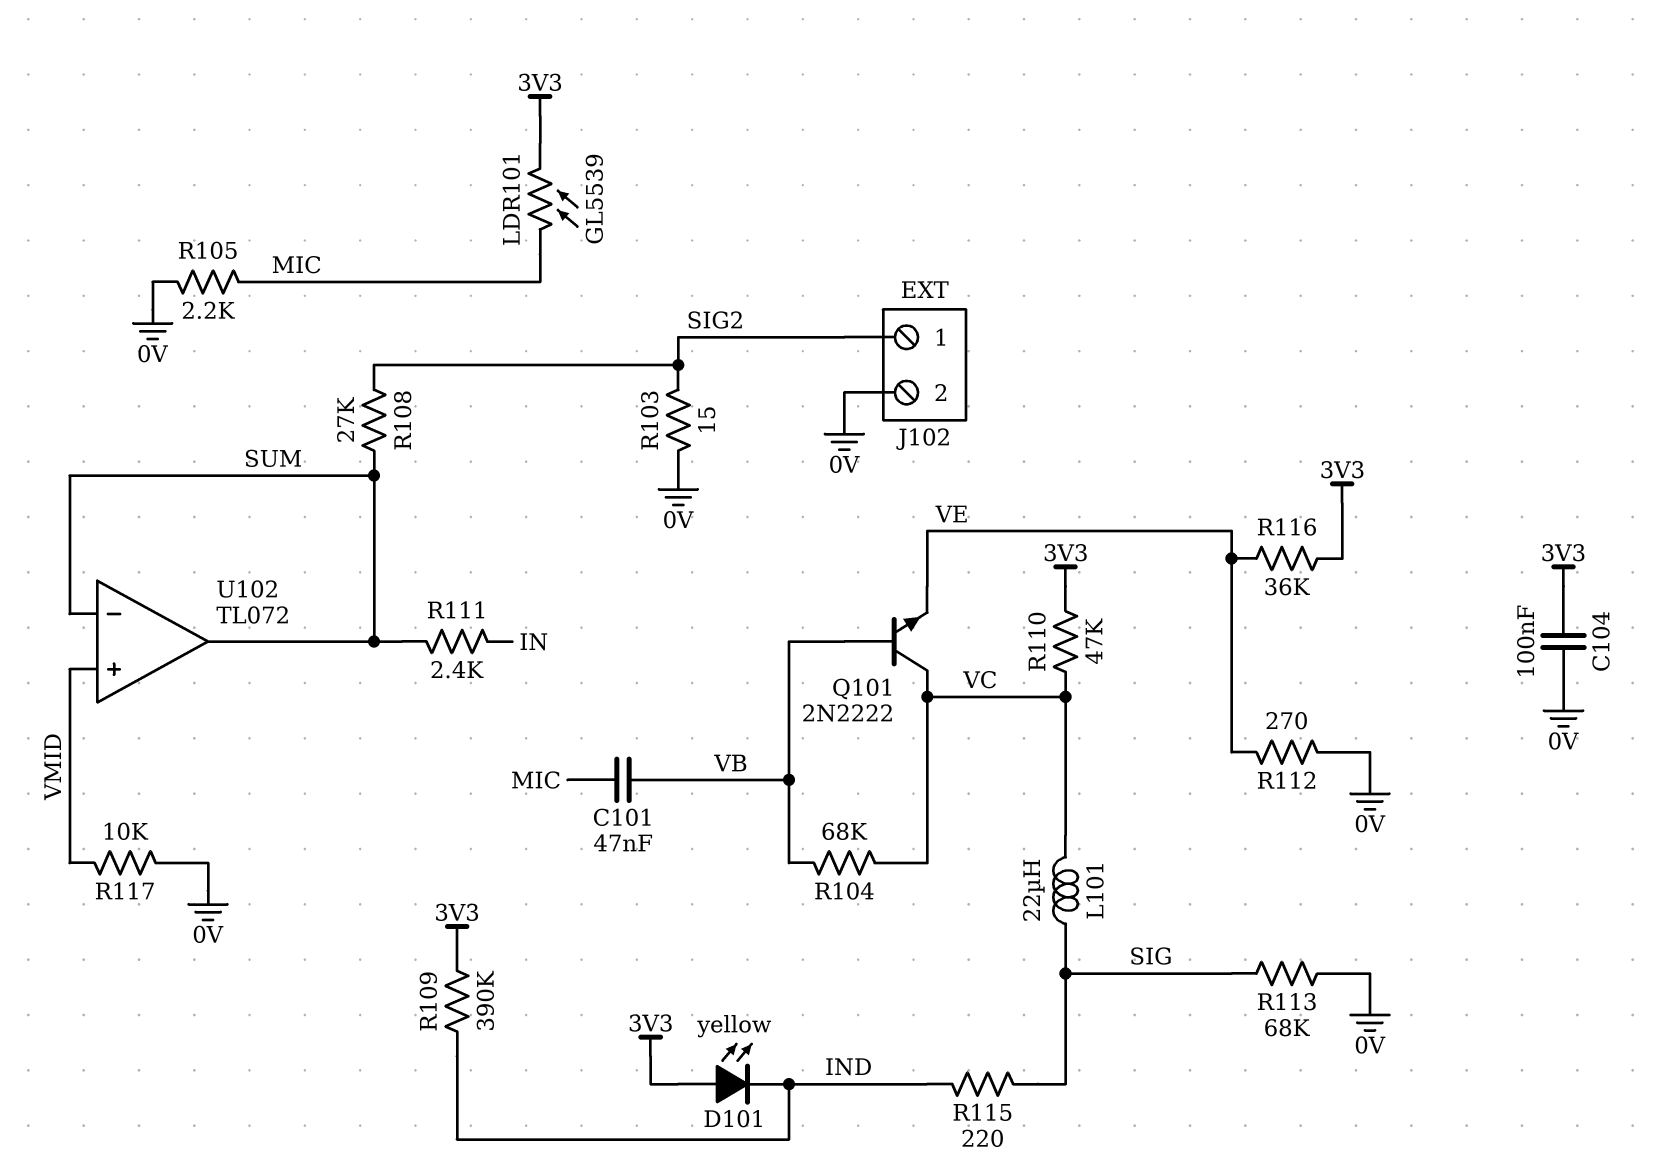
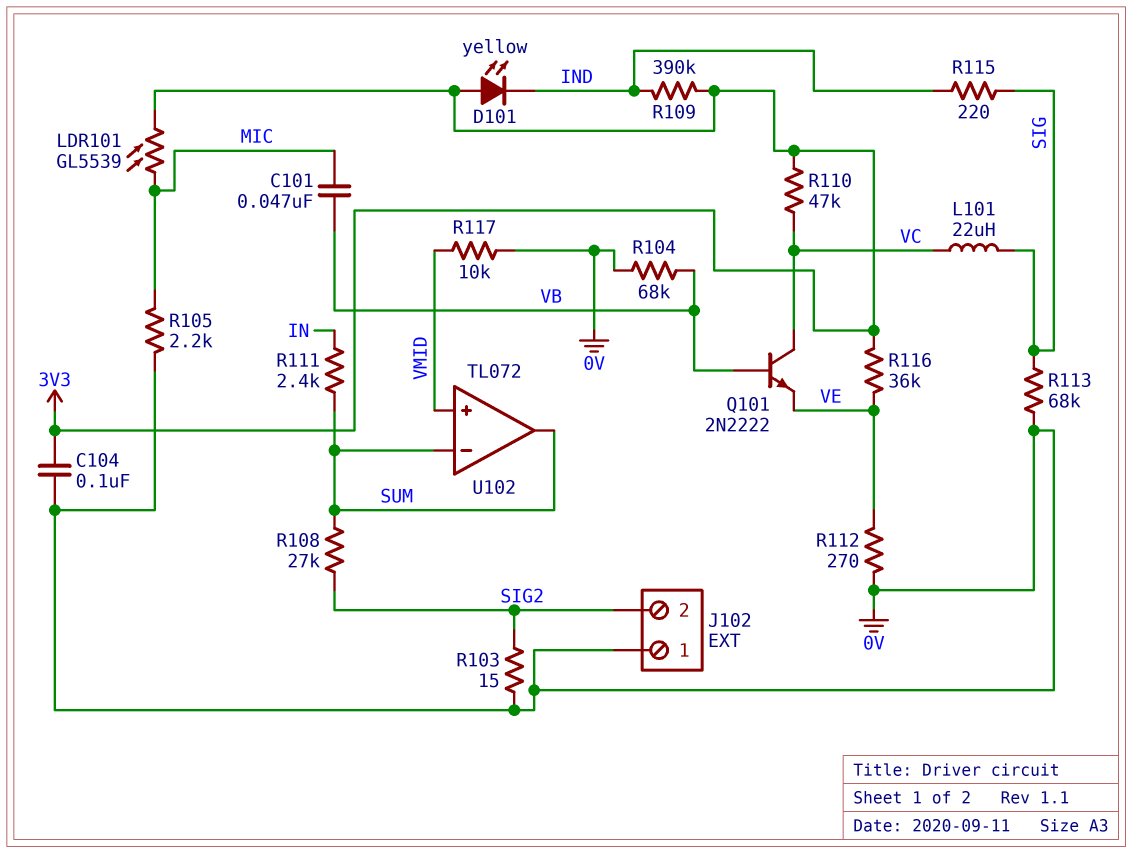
J102 pin 1: SIG2 -> 0V
J102 pin 2: 0V -> SIG2
R104: 68k (VB, VC) -> 68k (0V, VB)

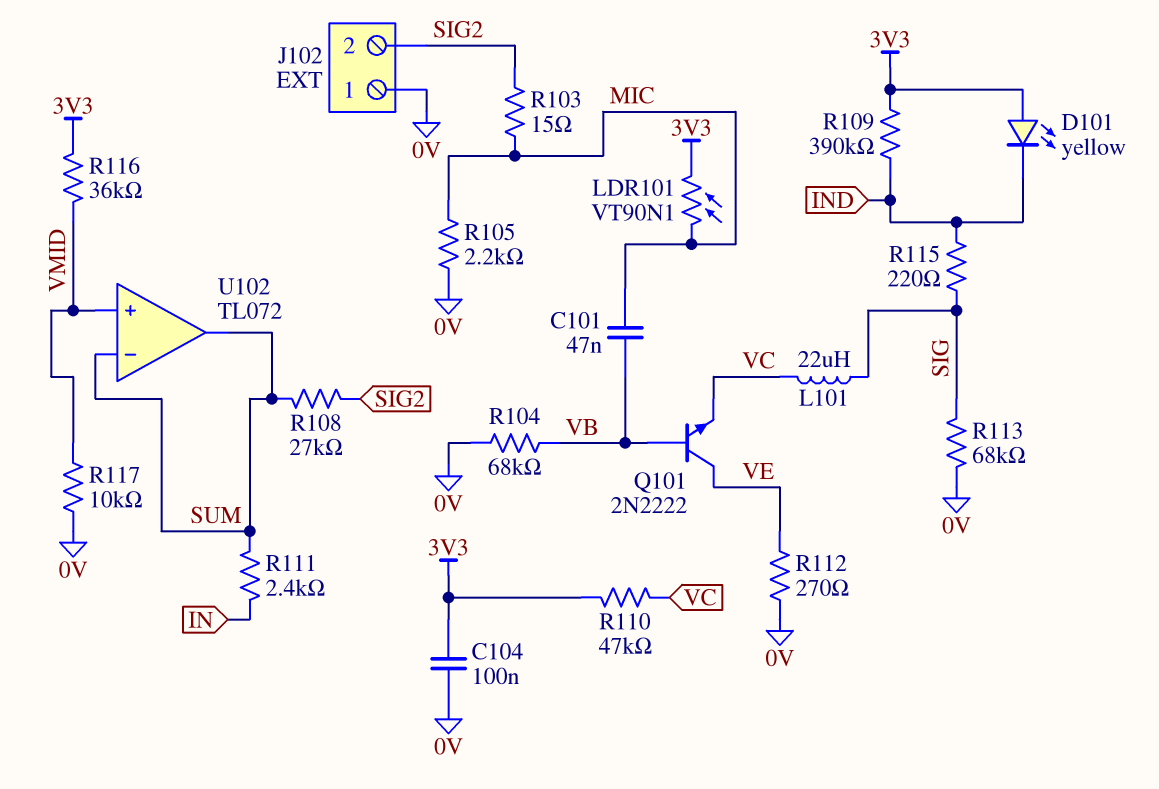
LDR101: GL5539 (3V3, MIC) -> VT90N1 (3V3, MIC)
Q101: NPN 2N2222 (B VB, C VC, E VE) -> NPN 2N2222 (B VB, C VE, E VC)
R103: 15 (0V, SIG2) -> 15 (MIC, SIG2)
R116: 36k (3V3, VE) -> 36k (3V3, VMID)

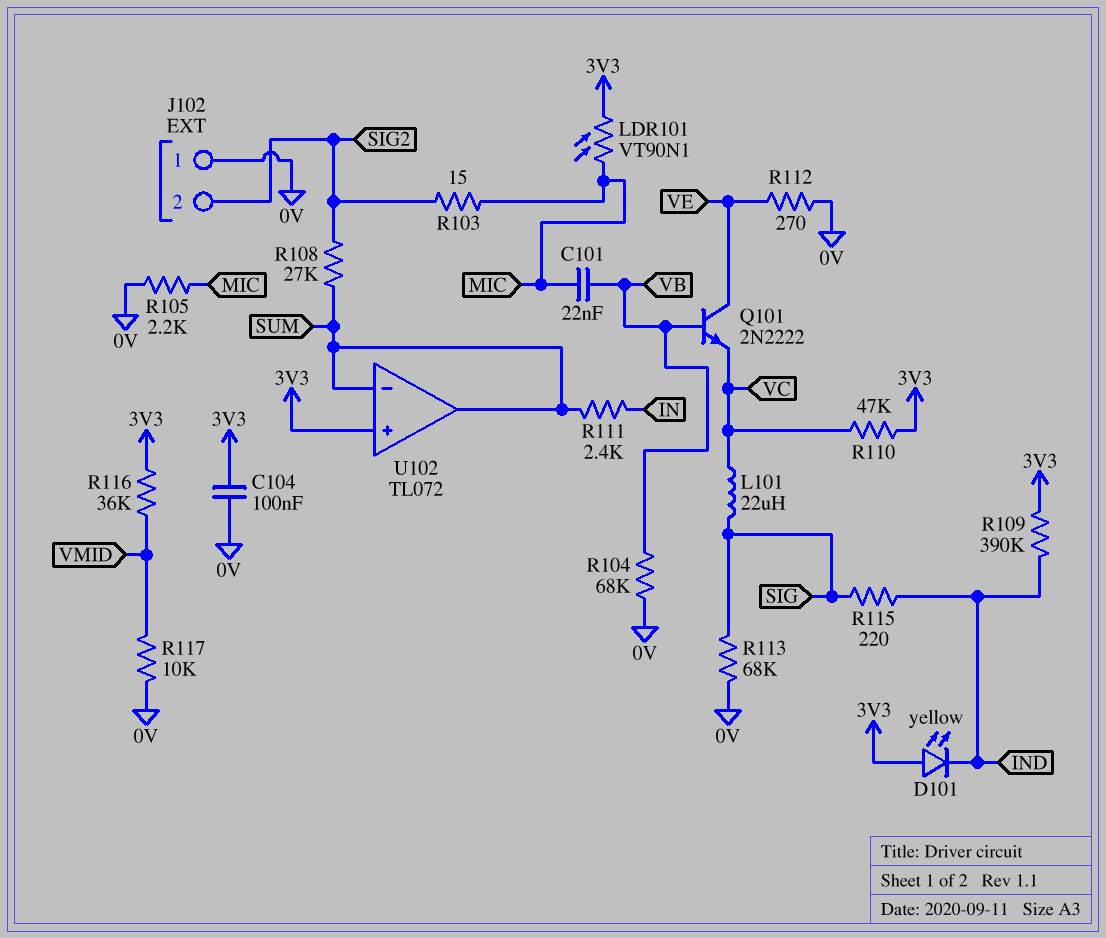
C101: 47nF (MIC, VB) -> 22nF (MIC, VB)
U102 pin in+: VMID -> 3V3

